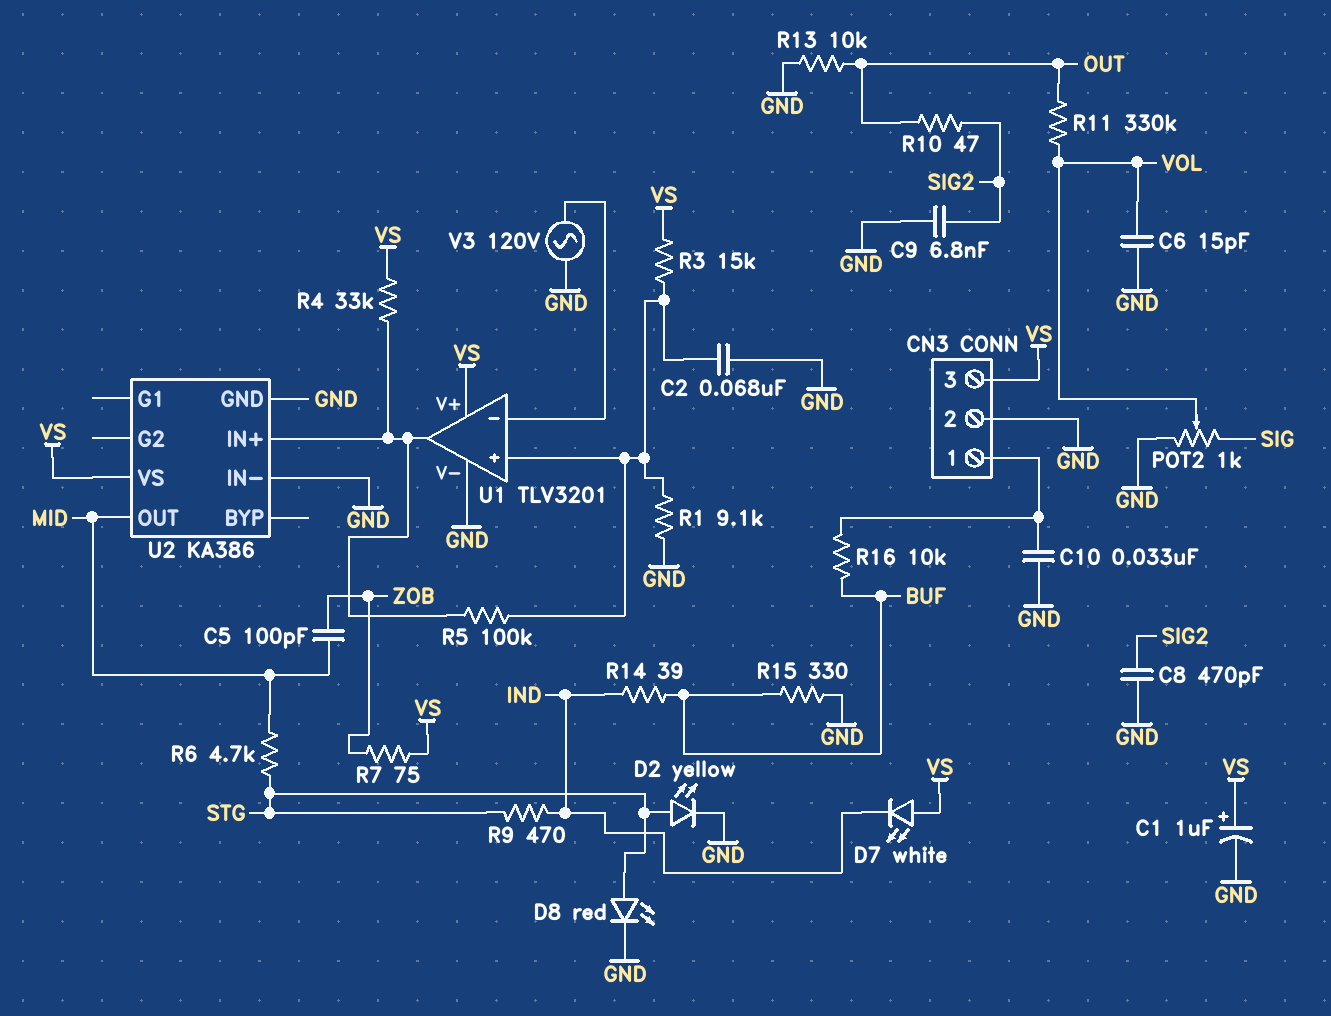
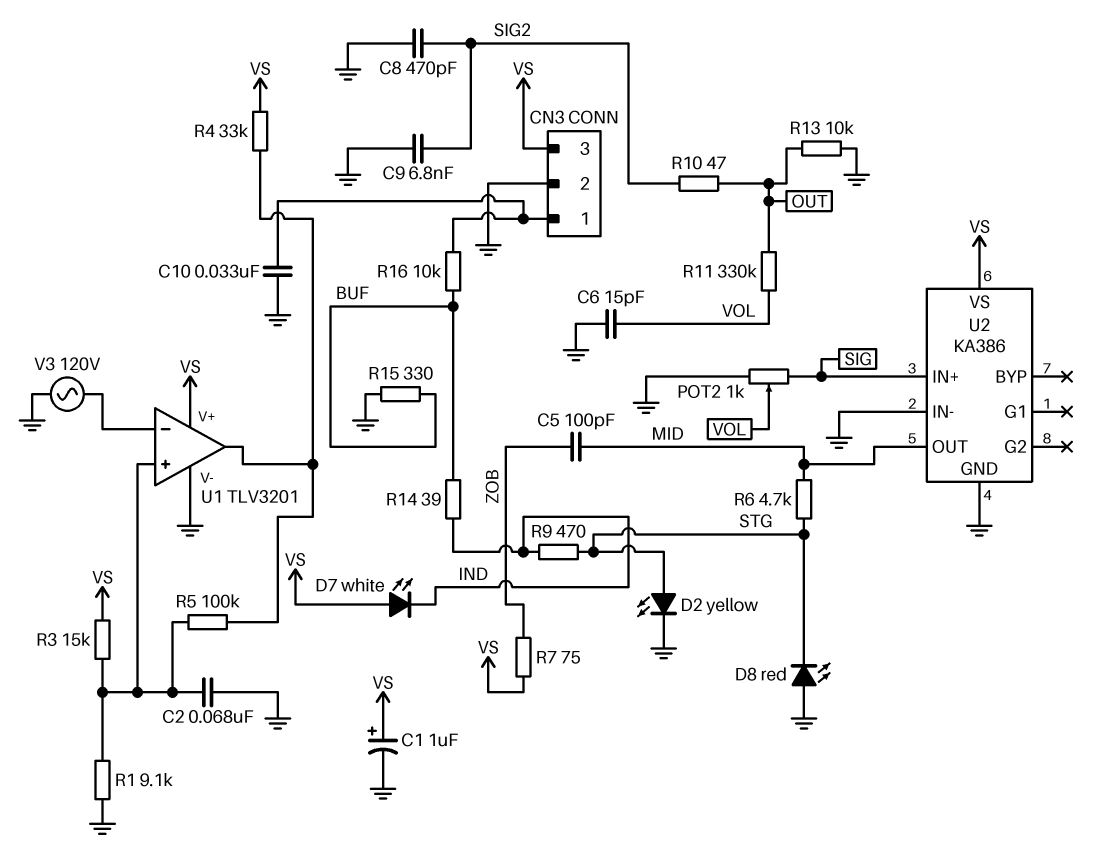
D8: LED red (A STG, K GND) -> LED red (A GND, K STG)
U2 pin IN+: U1/out -> SIG

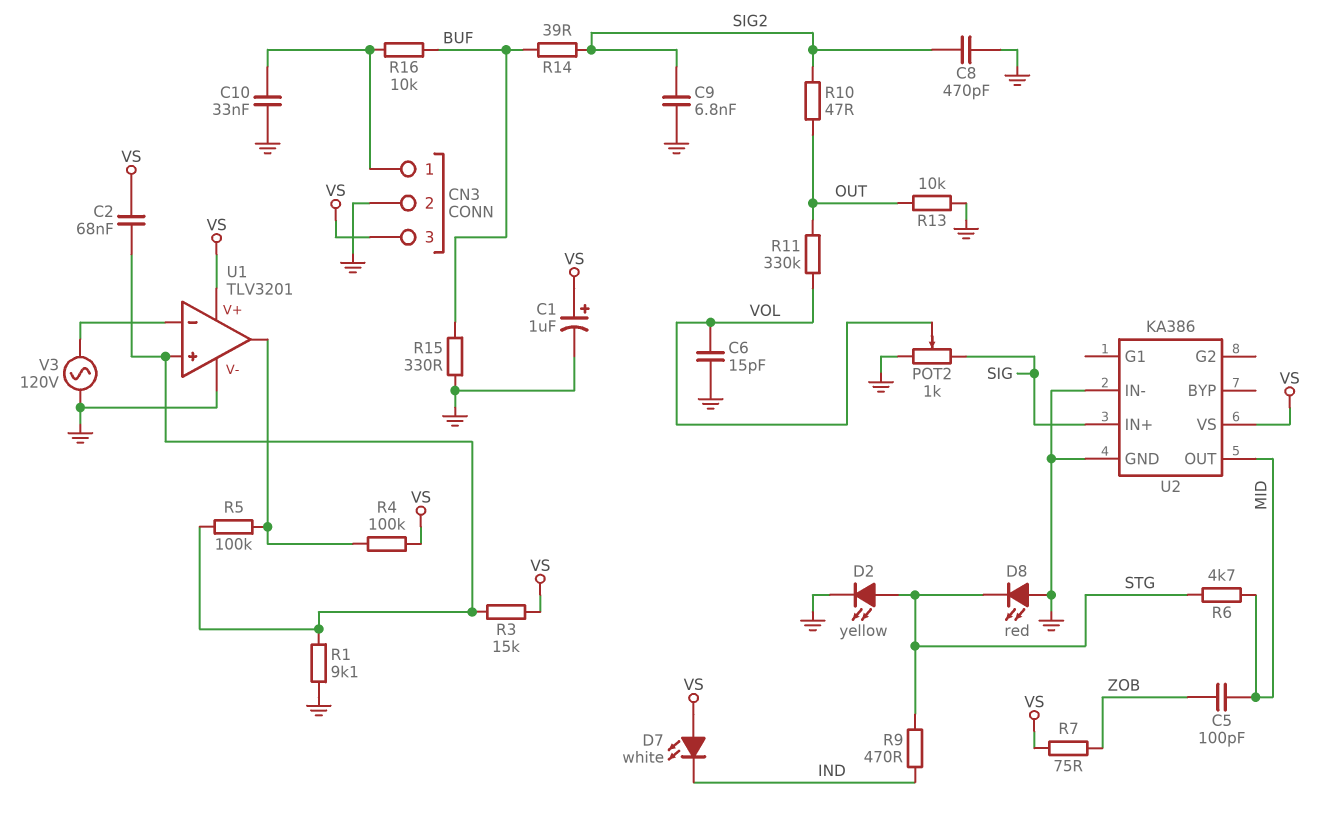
C2: 68nF (GND, U1/in+) -> 68nF (U1/in+, VS)
R4: 33k (U1/out, VS) -> 100k (U1/out, VS)
R14: 39 (BUF, IND) -> 39 (BUF, SIG2)

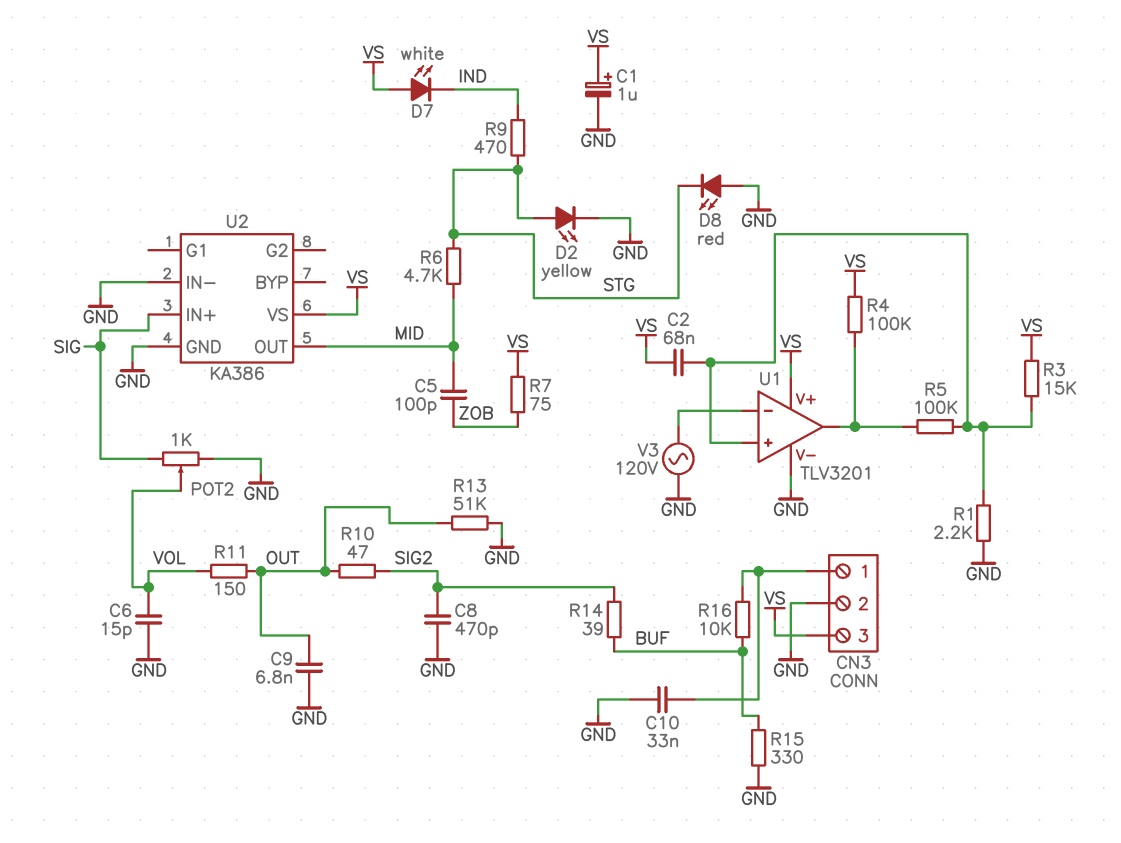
C9: 6.8nF (GND, SIG2) -> 6.8nF (GND, OUT)
R1: 9.1k (GND, U1/in+) -> 2.2k (GND, U1/in+)
R11: 330k (OUT, VOL) -> 150 (OUT, VOL)
R13: 10k (GND, OUT) -> 51k (GND, OUT)

